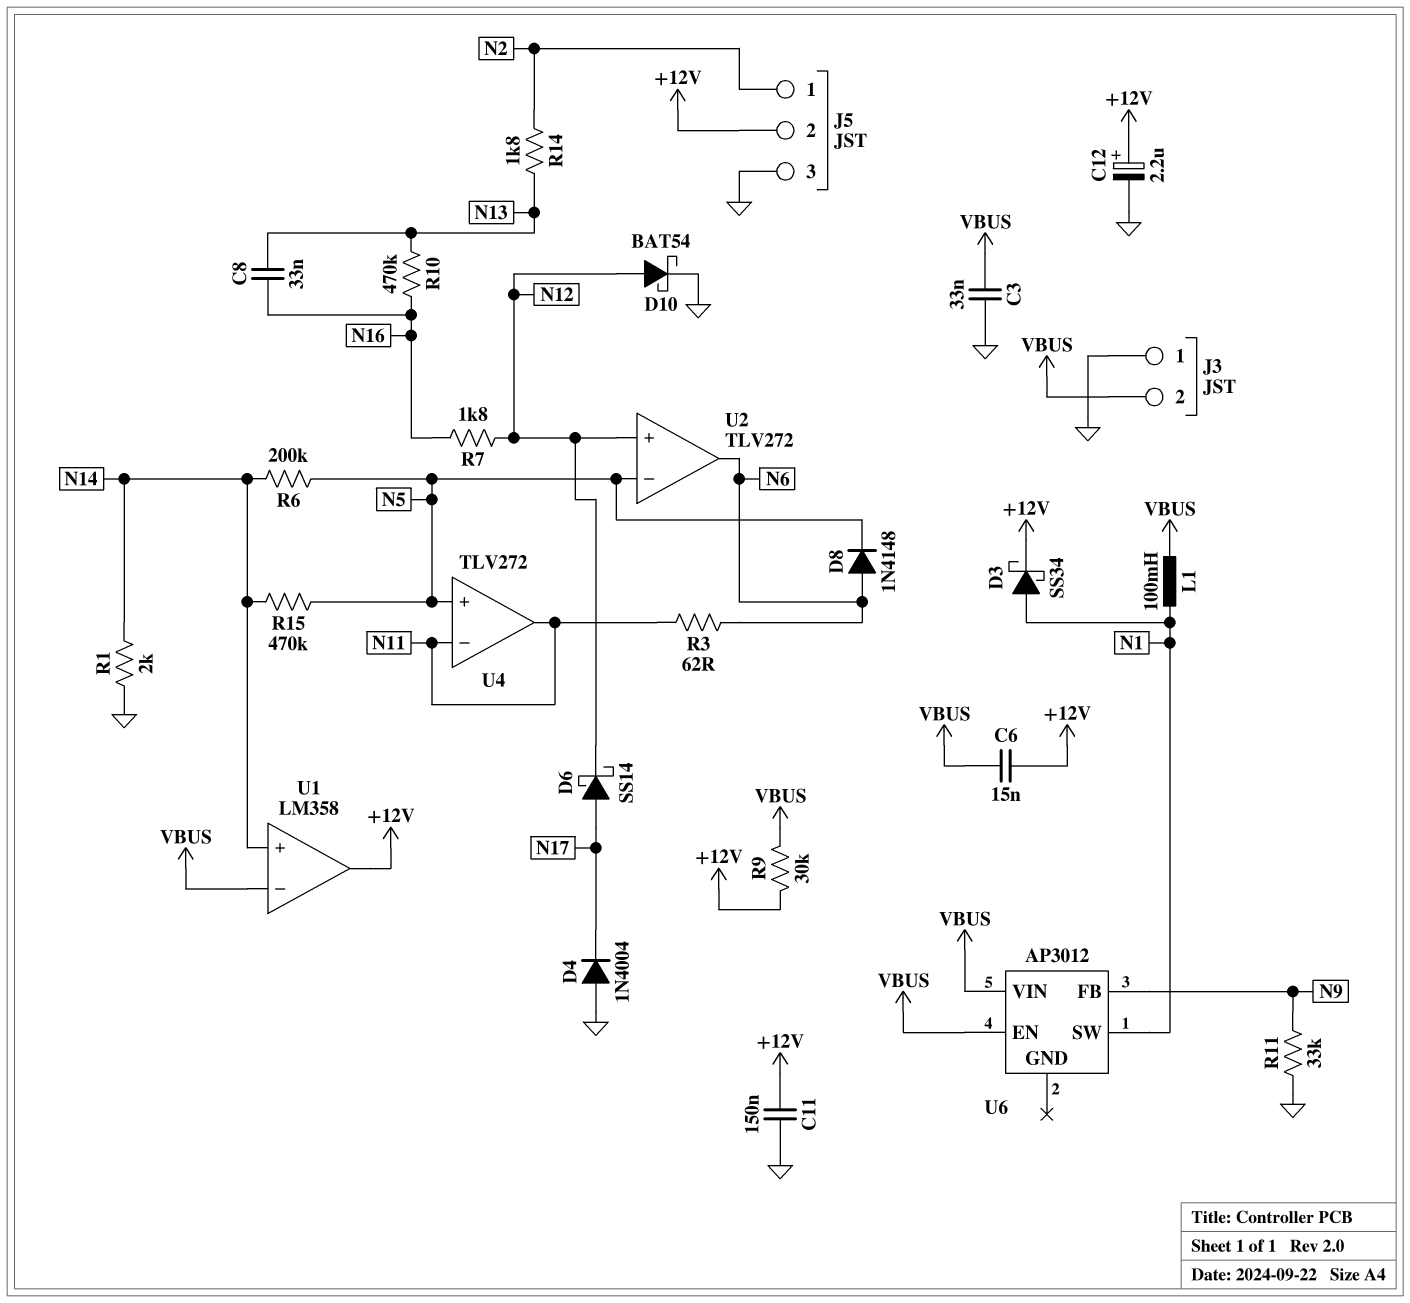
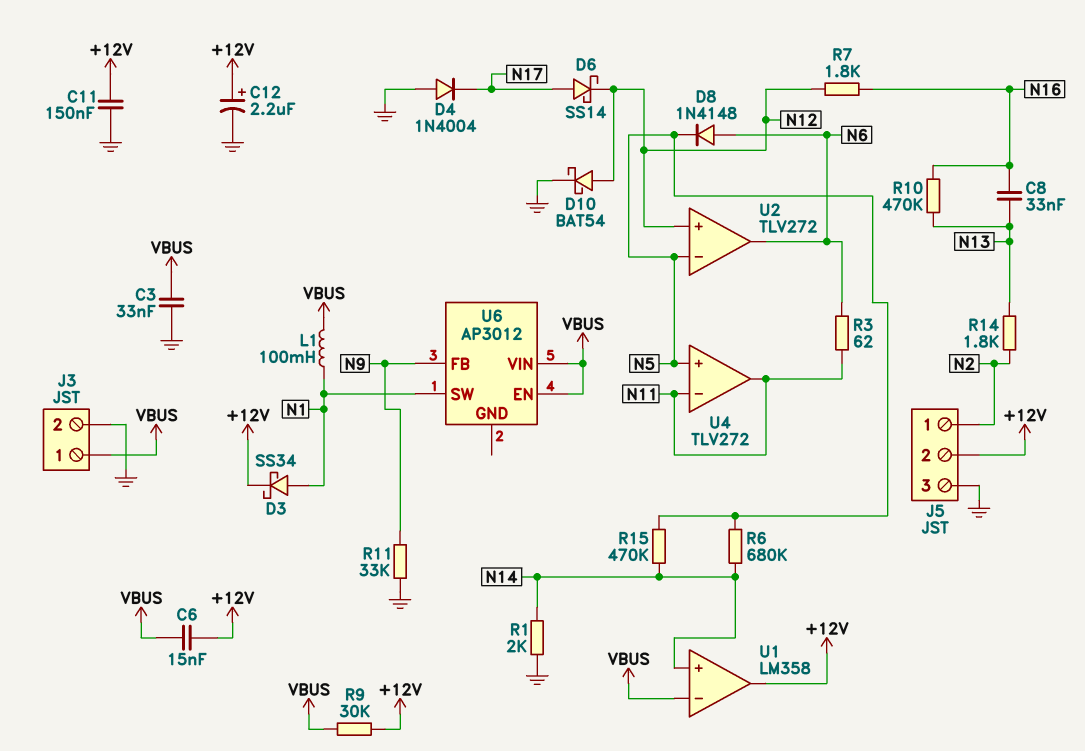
J3 pin 1: GND -> VBUS
J3 pin 2: VBUS -> GND
R6: 200k (N5, N14) -> 680k (N5, N14)

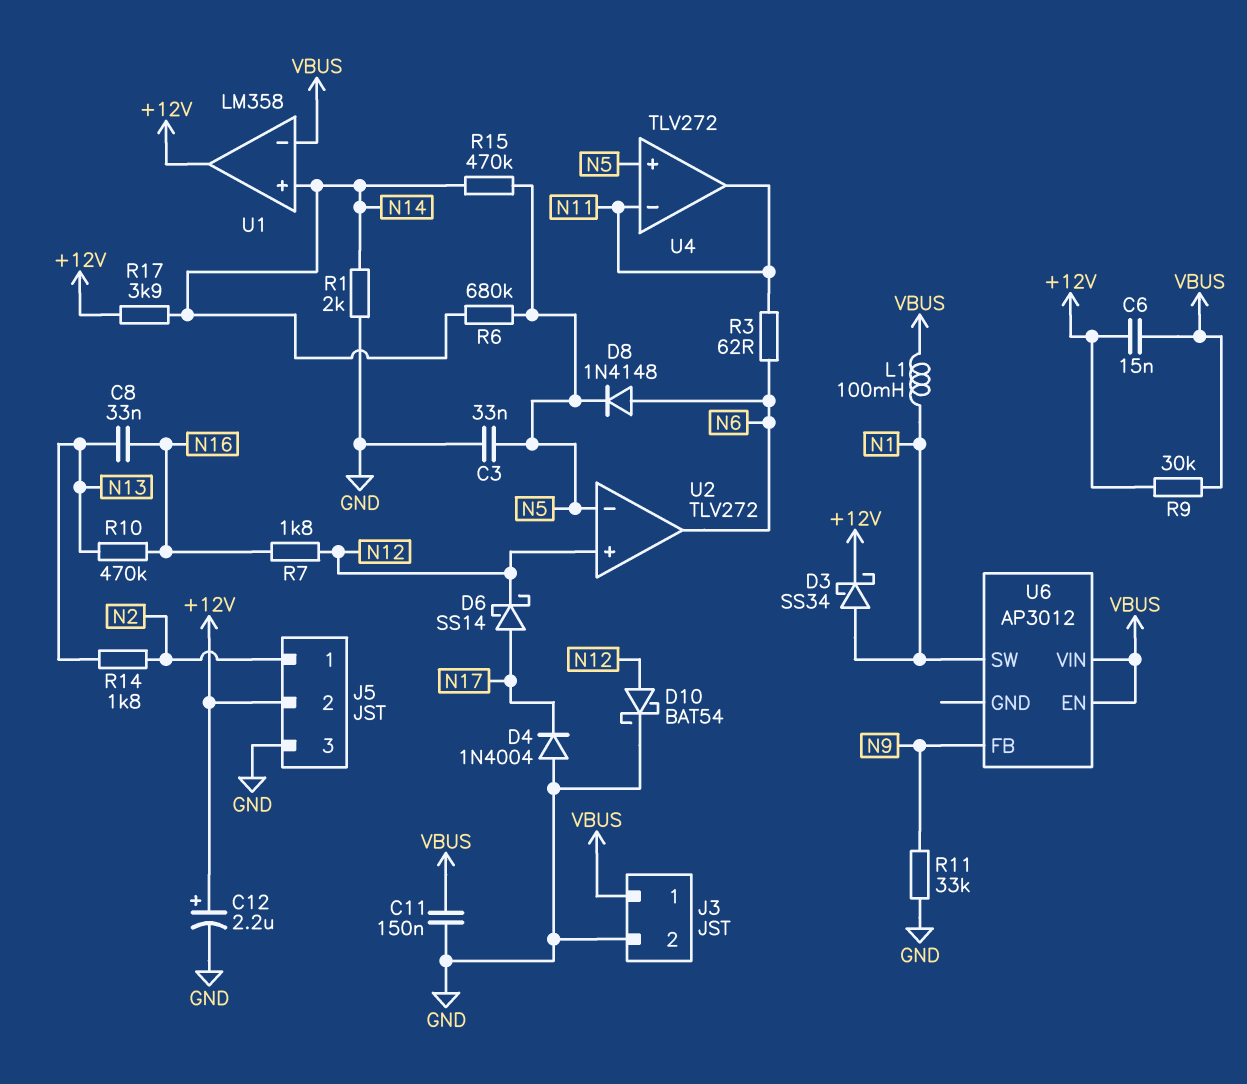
C3: 33nF (GND, VBUS) -> 33nF (GND, N5)
C11: 150nF (+12V, GND) -> 150nF (GND, VBUS)
R17: none -> 3.9k (+12V, N14)

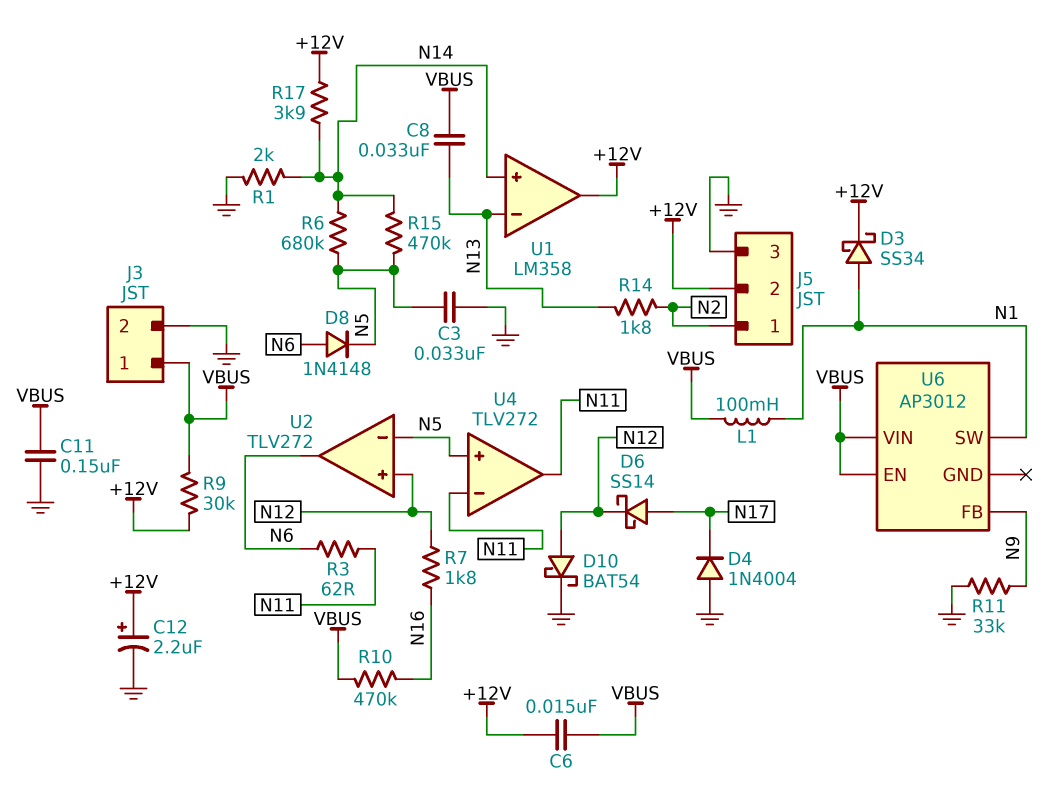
C8: 33nF (N13, N16) -> 33nF (N13, VBUS)
R10: 470k (N13, N16) -> 470k (N16, VBUS)
U1 pin in-: VBUS -> N13

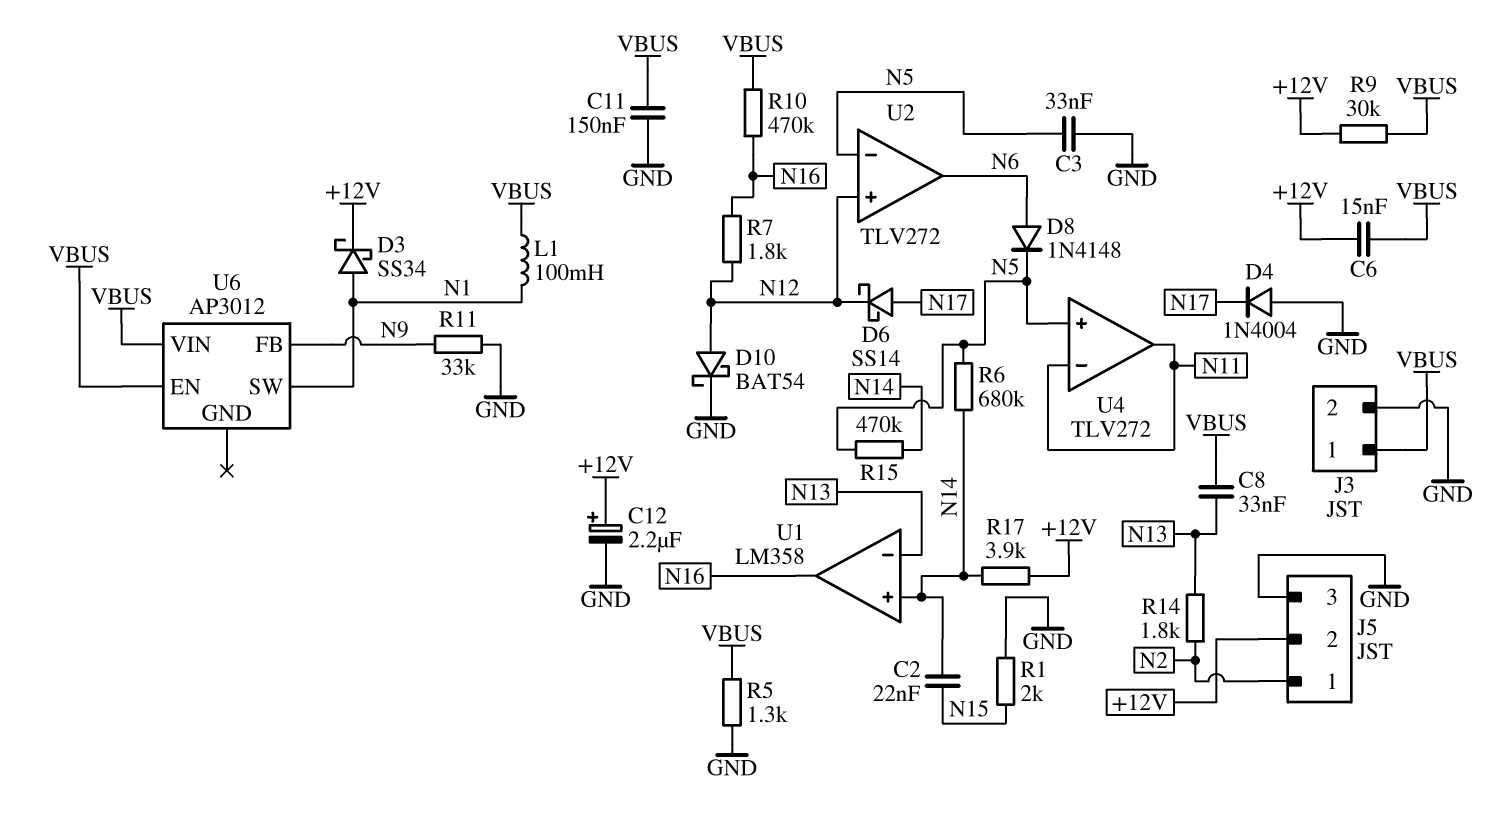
C2: none -> 22nF (N14, N15)
R1: 2k (GND, N14) -> 2k (GND, N15)
R3: 62 (N6, N11) -> none
R5: none -> 1.3k (GND, VBUS)
U1 pin out: +12V -> N16

